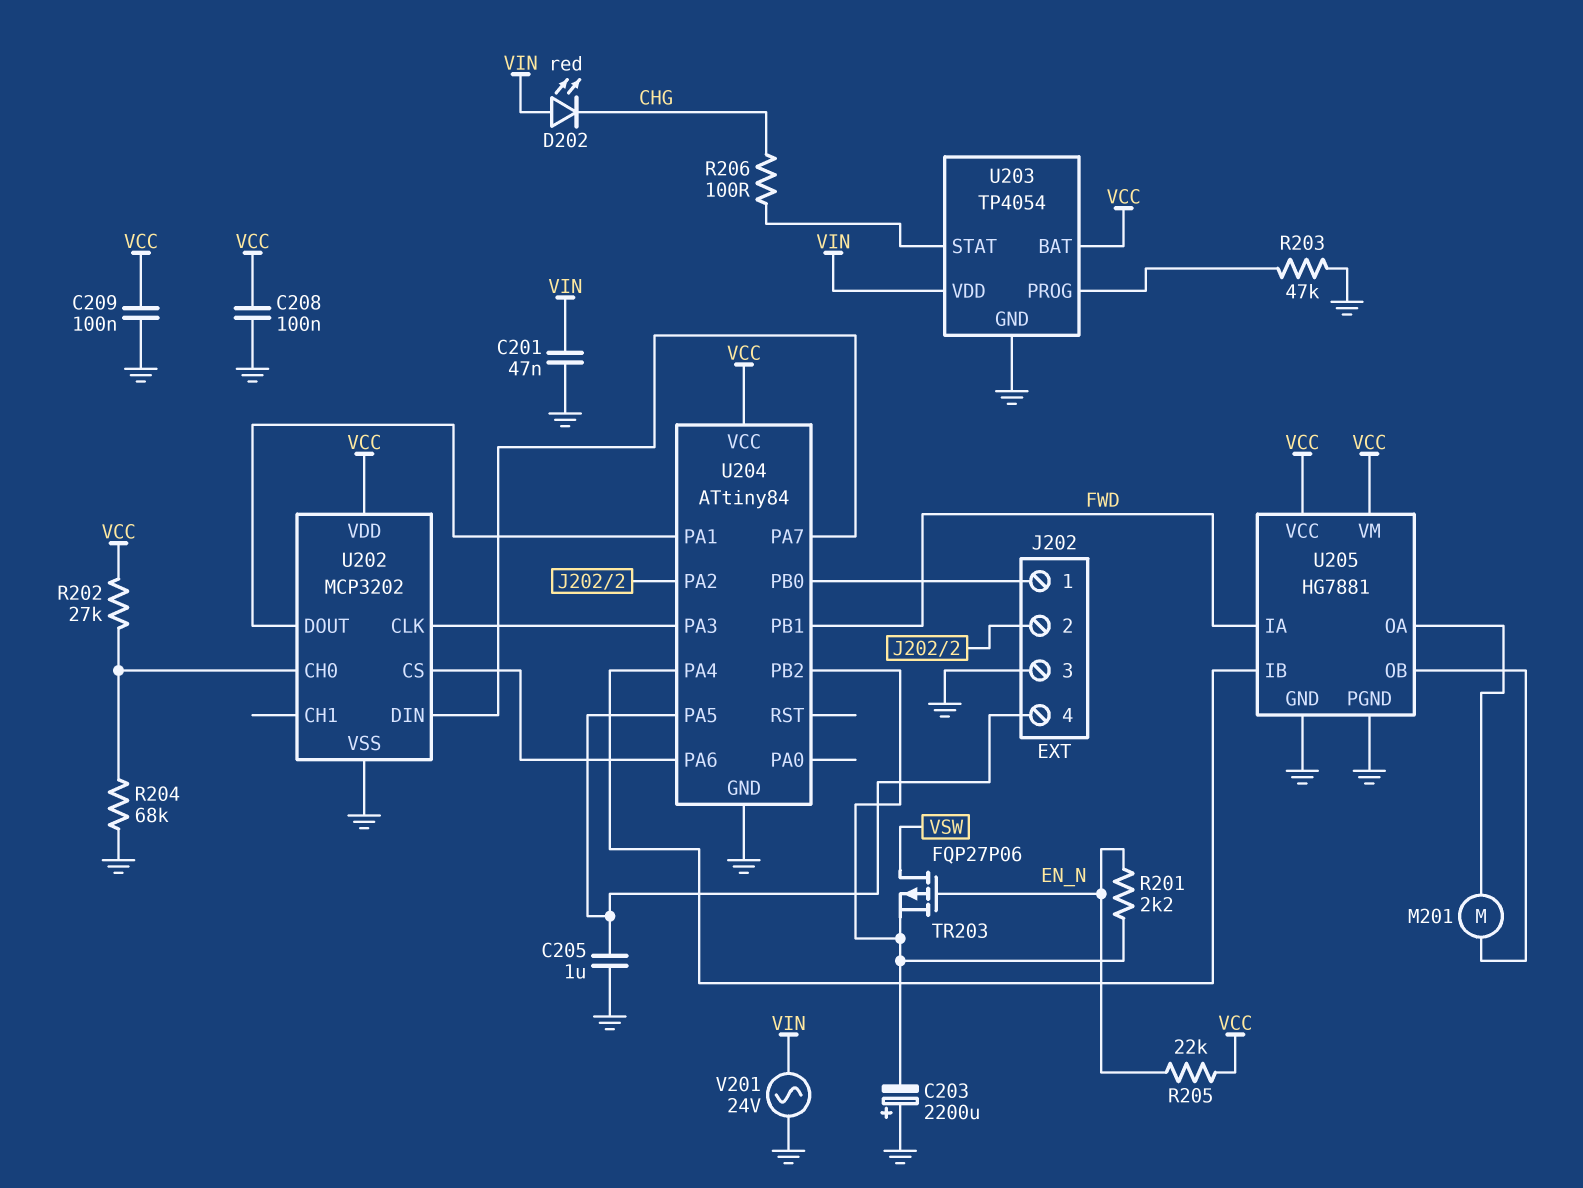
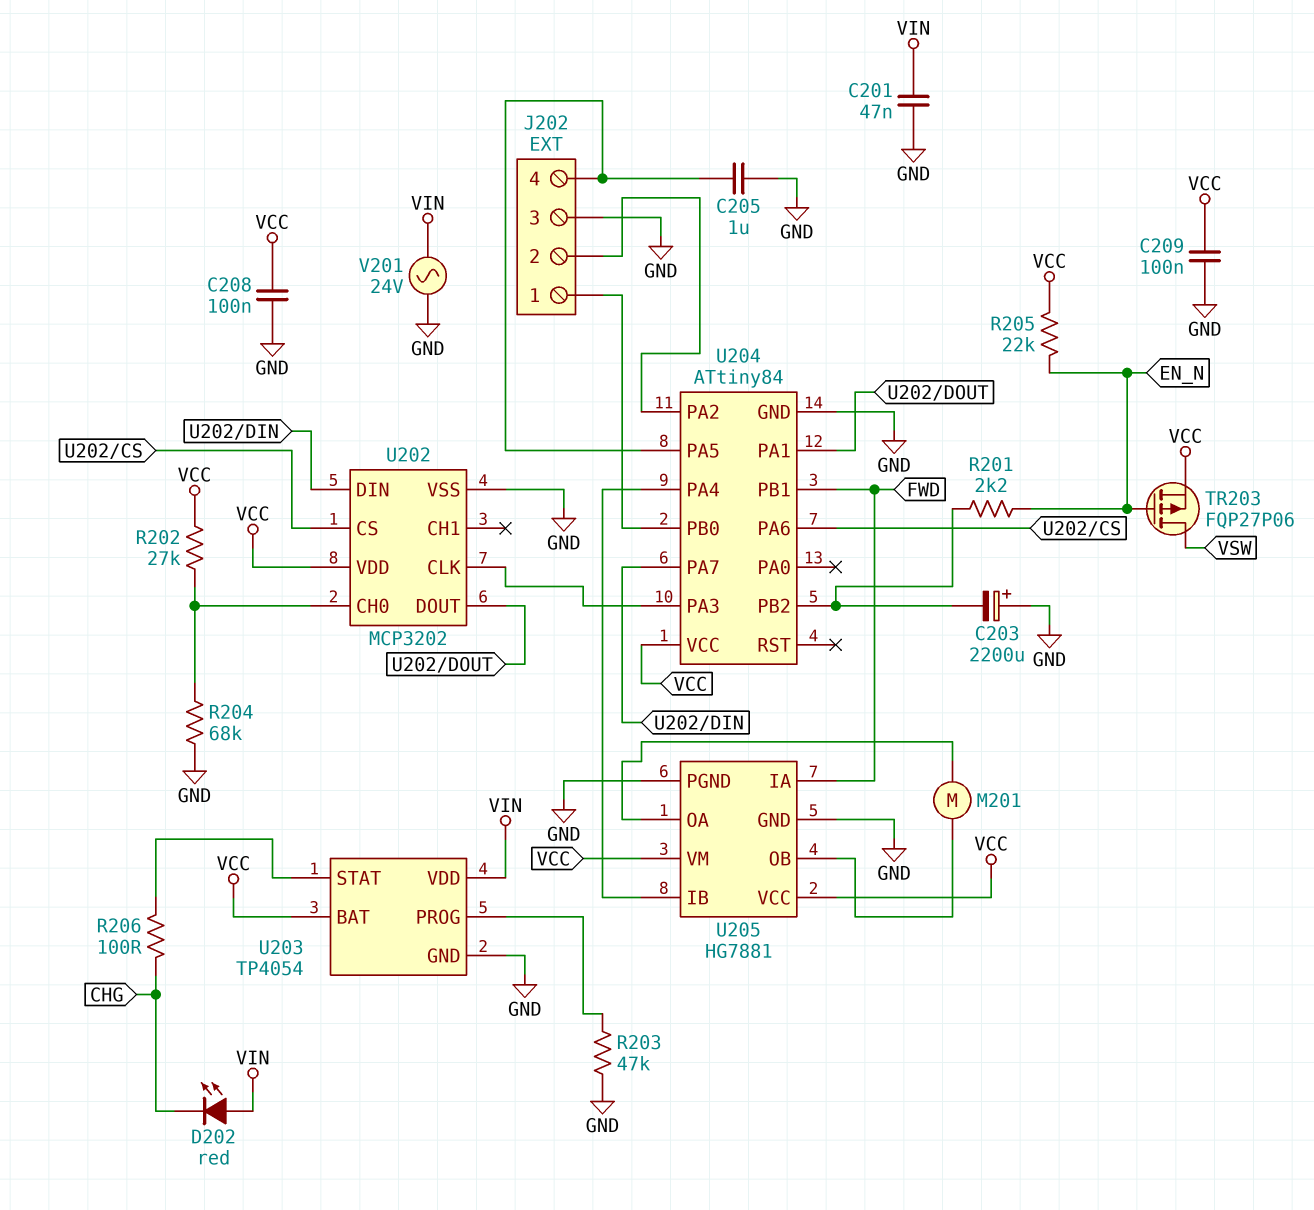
TR203: PMOS FQP27P06 (G EN_N, D VSW, S U204/PB2) -> PMOS FQP27P06 (G EN_N, D VSW, S VCC)

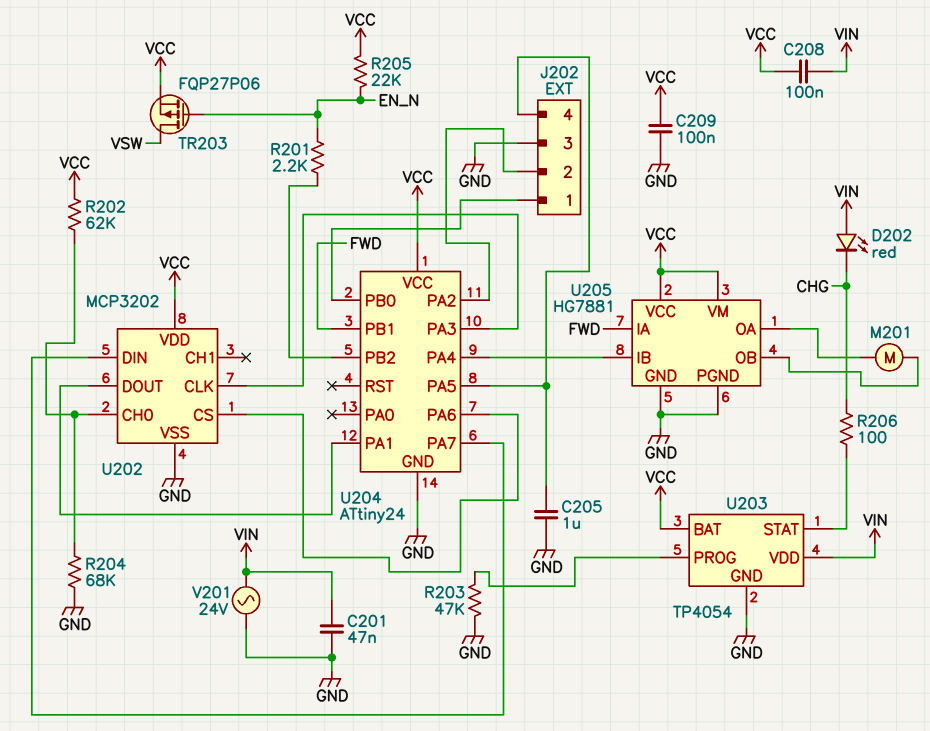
C203: 2200uF (plus GND, minus U204/PB2) -> none
C208: 100nF (GND, VCC) -> 100nF (VCC, VIN)
R202: 27k (U202/CH0, VCC) -> 62k (U202/CH0, VCC)
U204: ATtiny84 -> ATtiny24

